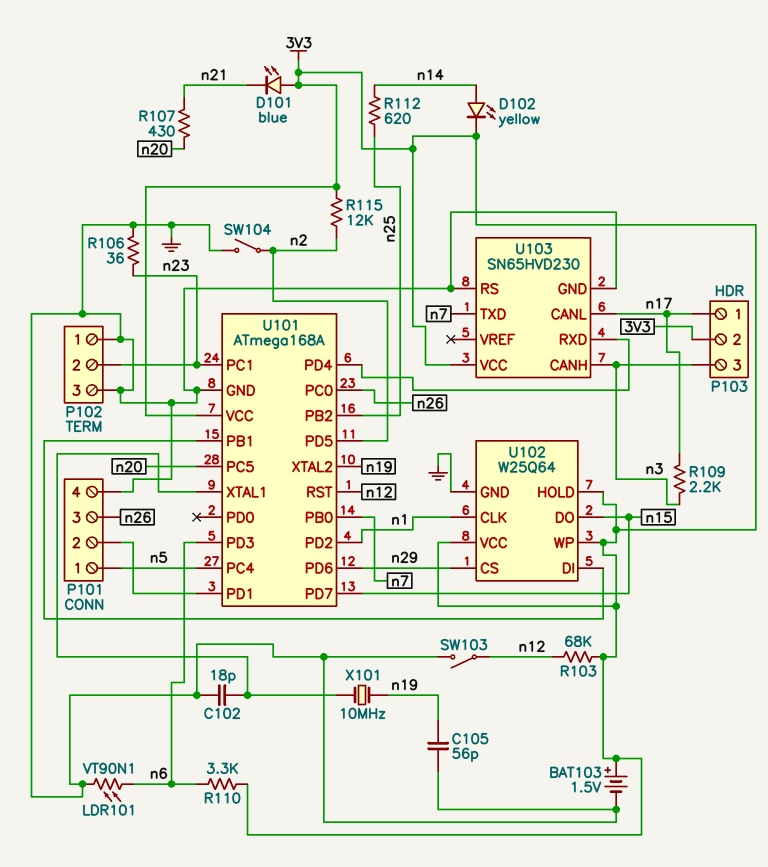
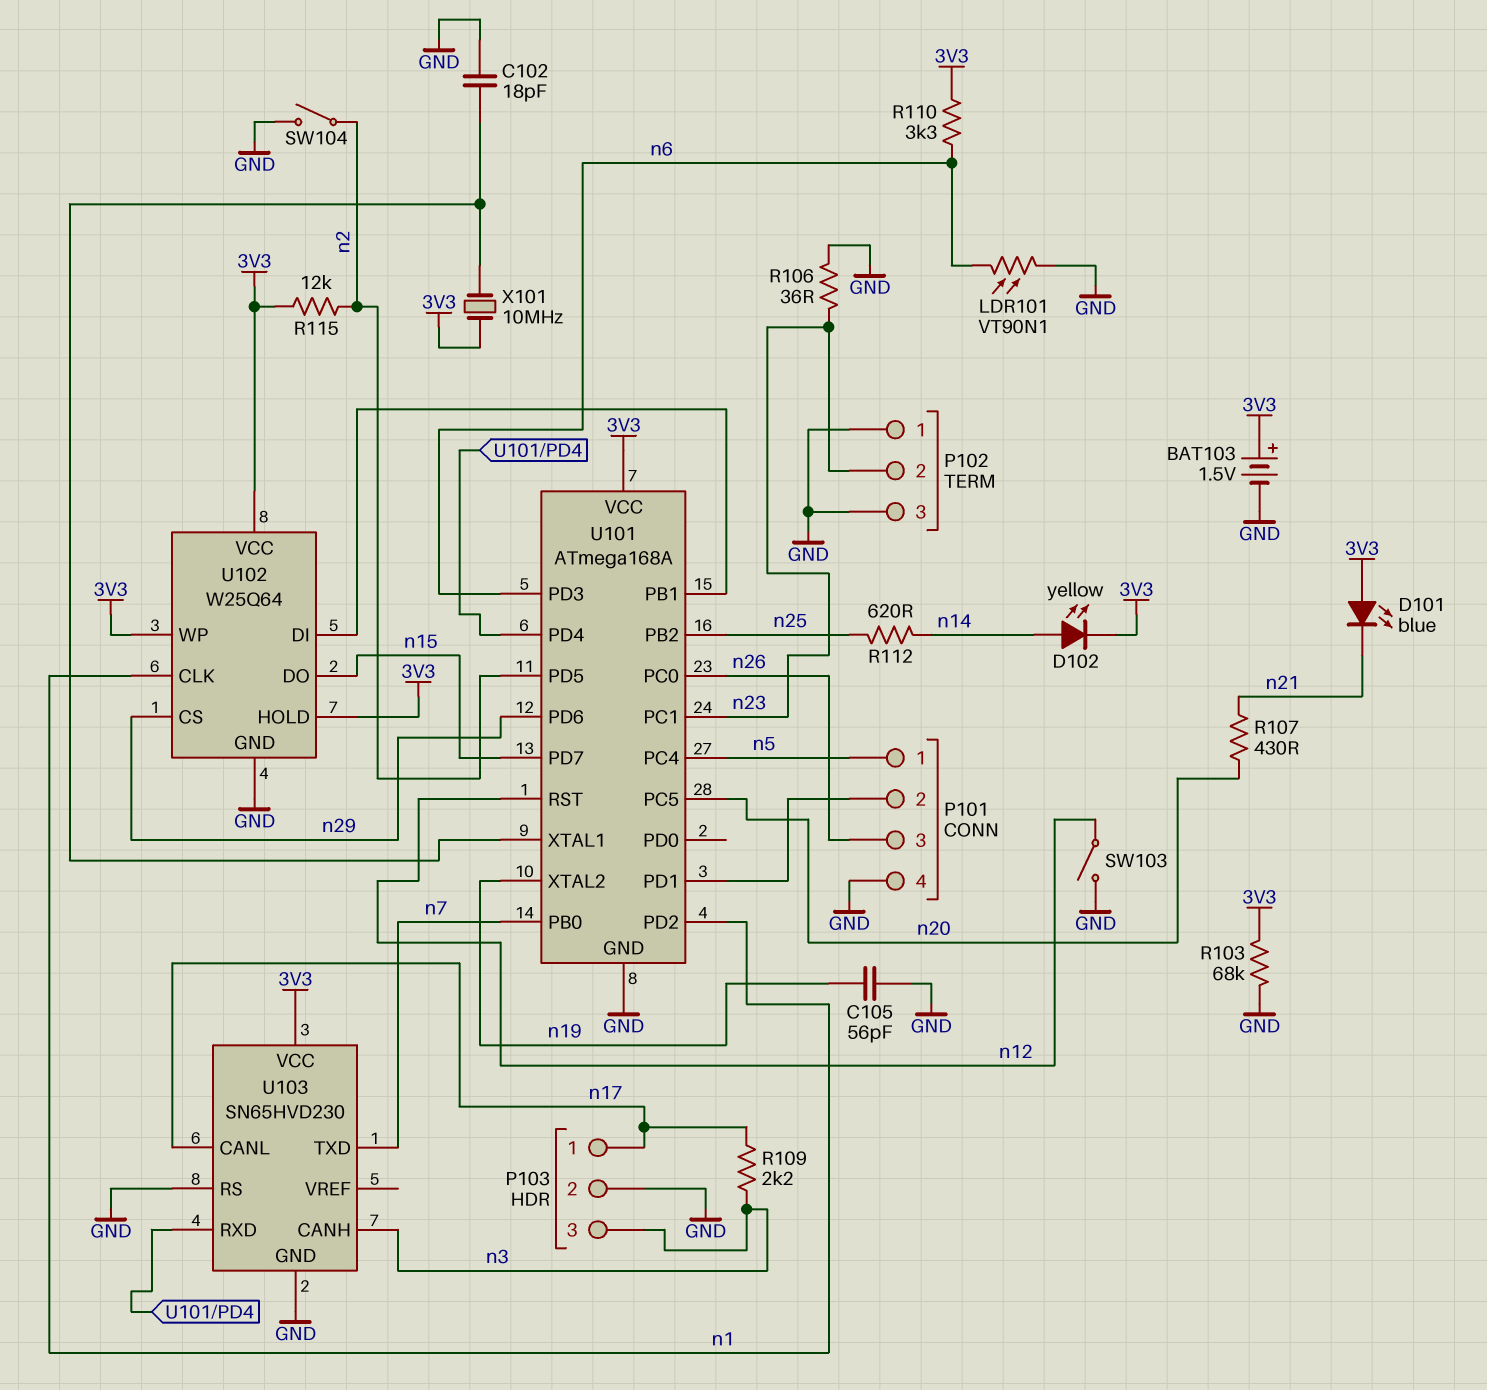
P103 pin 2: 3V3 -> GND
R103: 68k (3V3, n12) -> 68k (3V3, GND)
X101: 10MHz (U101/XTAL1, n19) -> 10MHz (3V3, U101/XTAL1)

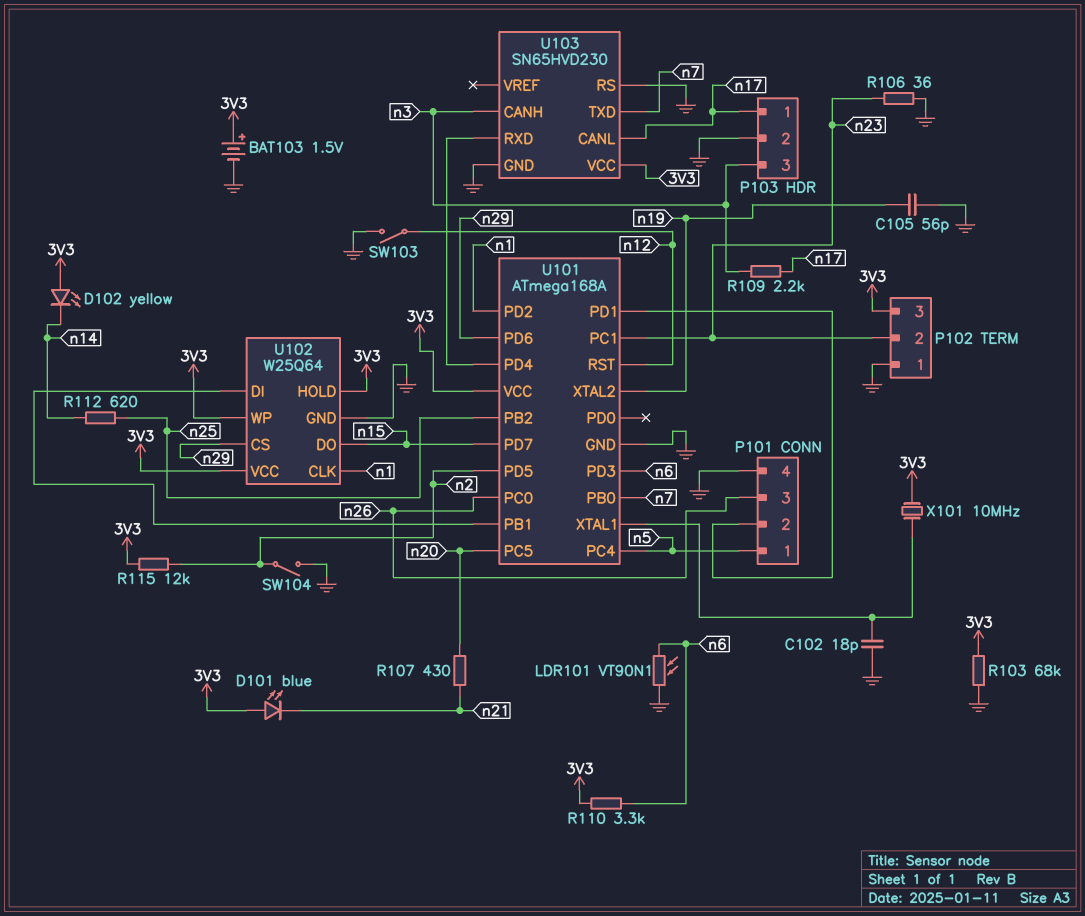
D102: LED yellow (A n14, K 3V3) -> LED yellow (A 3V3, K n14)
P102 pin 3: GND -> 3V3

